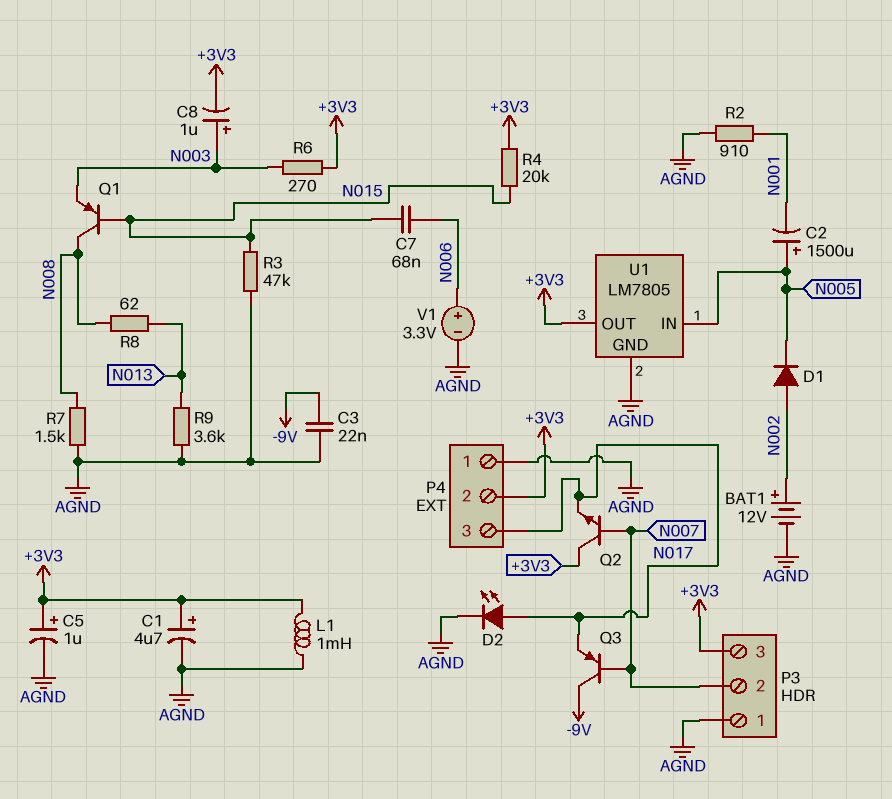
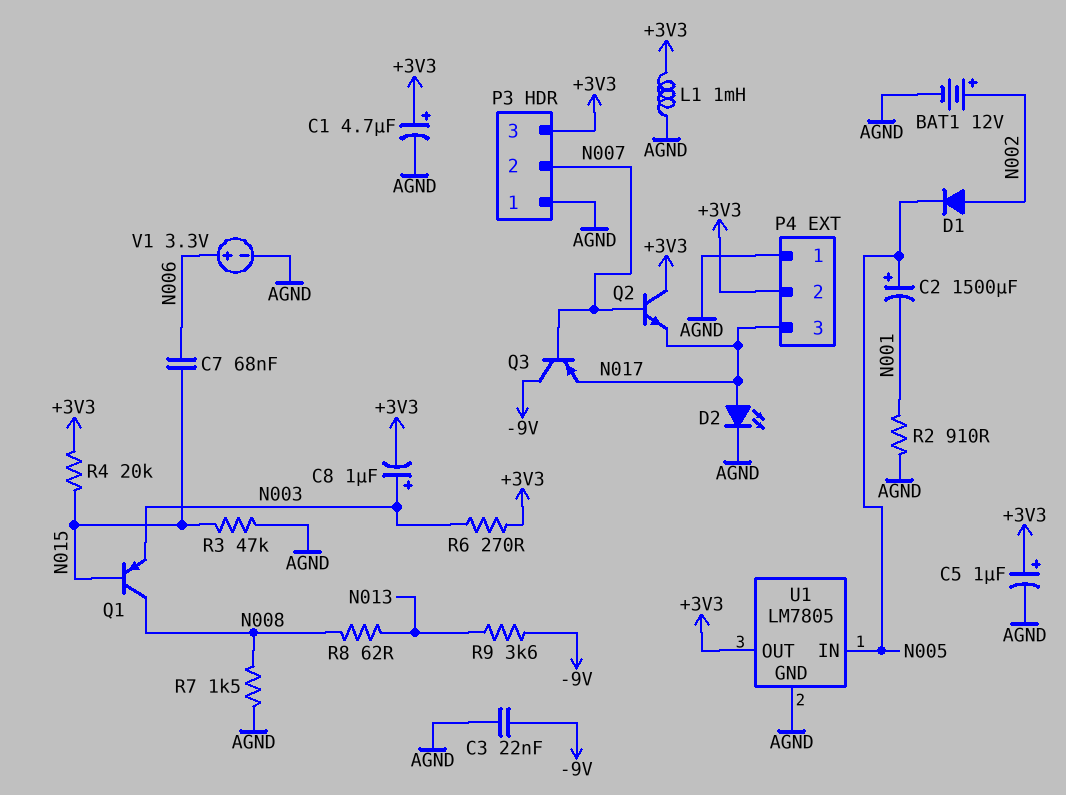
R9: 3.6k (AGND, N013) -> 3.6k (-9V, N013)

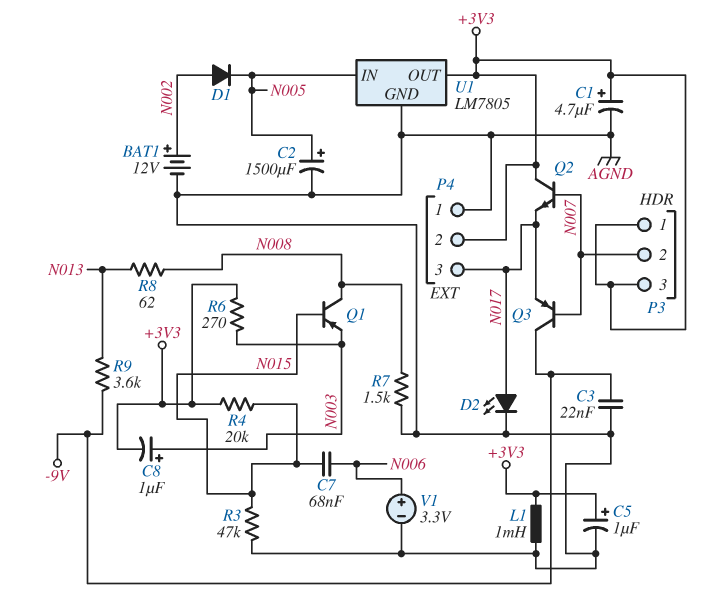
C2: 1500uF (plus N005, minus N001) -> 1500uF (plus N005, minus AGND)
P3 pin 1: AGND -> +3V3
R2: 910 (AGND, N001) -> none

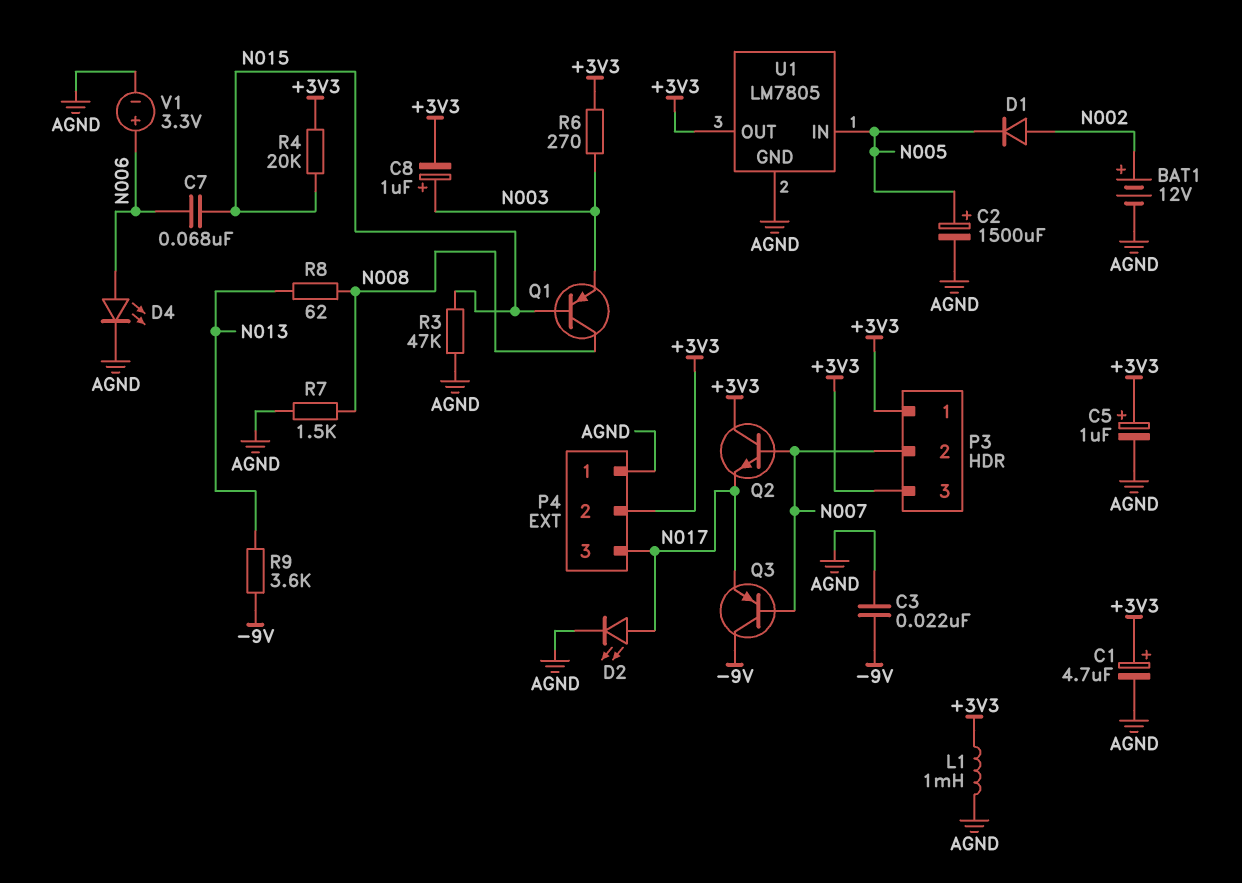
D4: none -> LED (A N006, K AGND)

